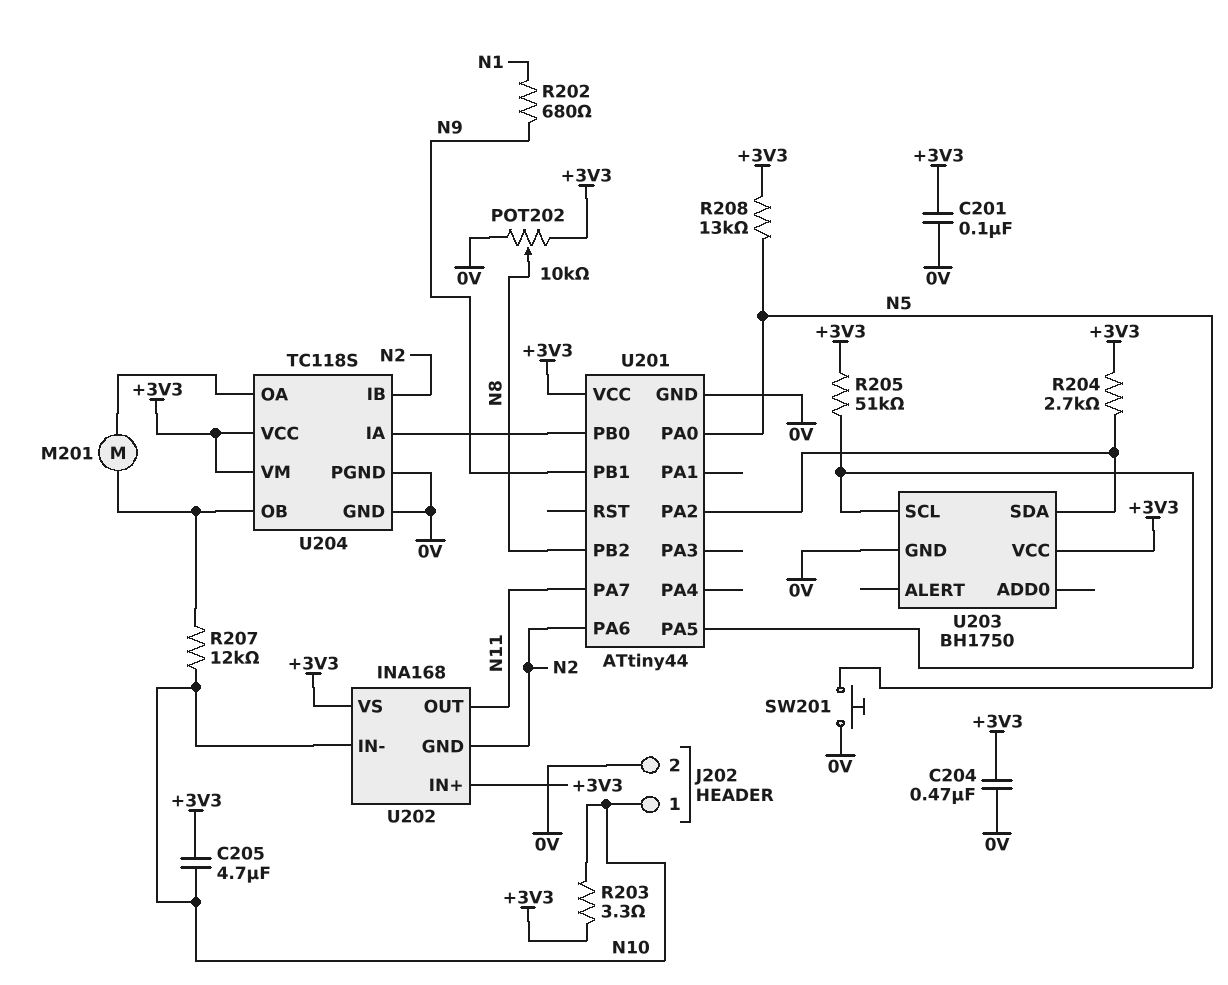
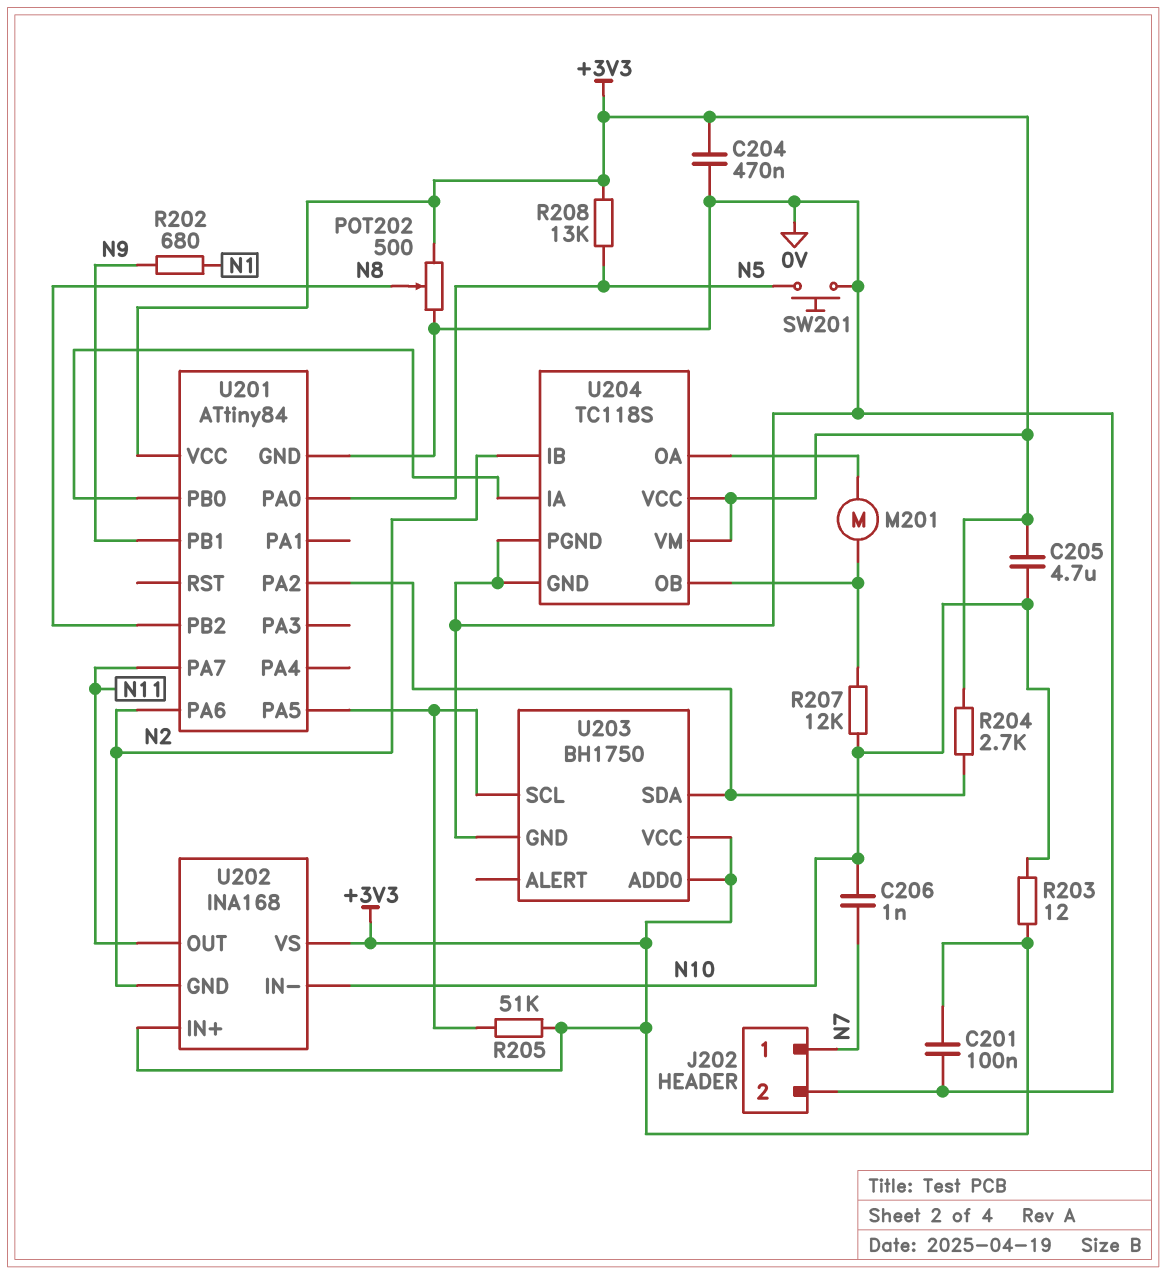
C206: none -> 1nF (N7, N10)
J202 pin 1: N10 -> N7
POT202: 10k (+3V3, 0V, wiper N8) -> 500 (+3V3, 0V, wiper N8)
R203: 3.3 (+3V3, N10) -> 12 (+3V3, N10)
U201: ATtiny44 -> ATtiny84
U203 pin ADD0: none -> +3V3

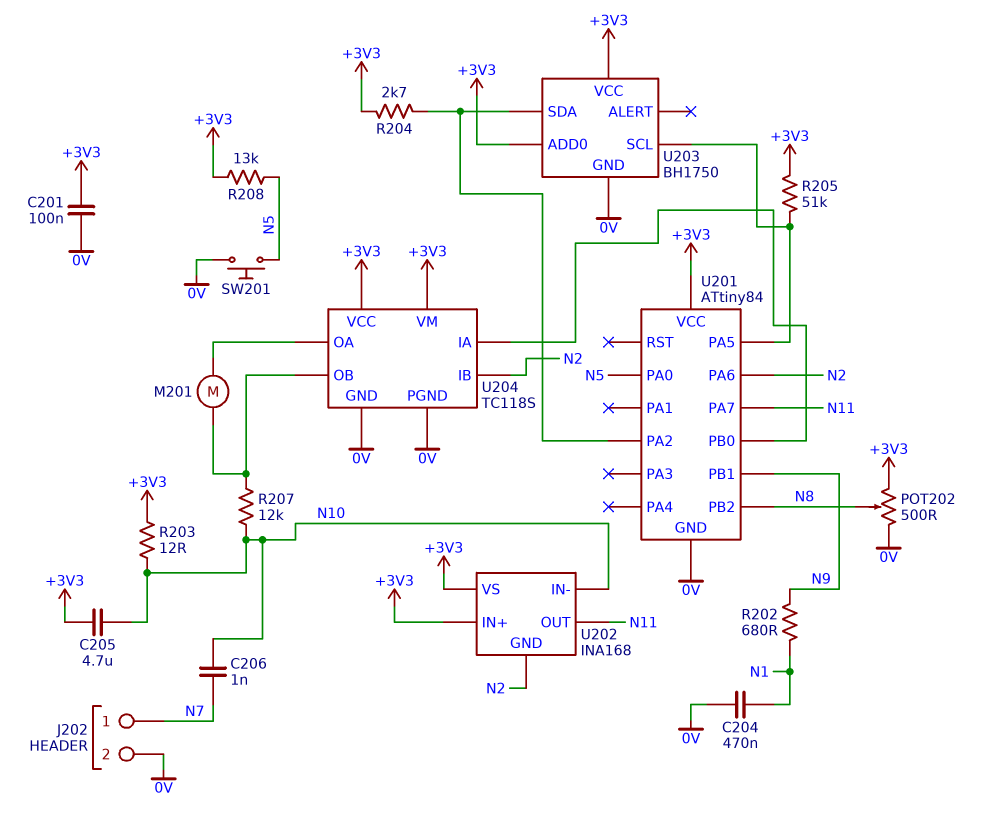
C204: 470nF (+3V3, 0V) -> 470nF (0V, N1)

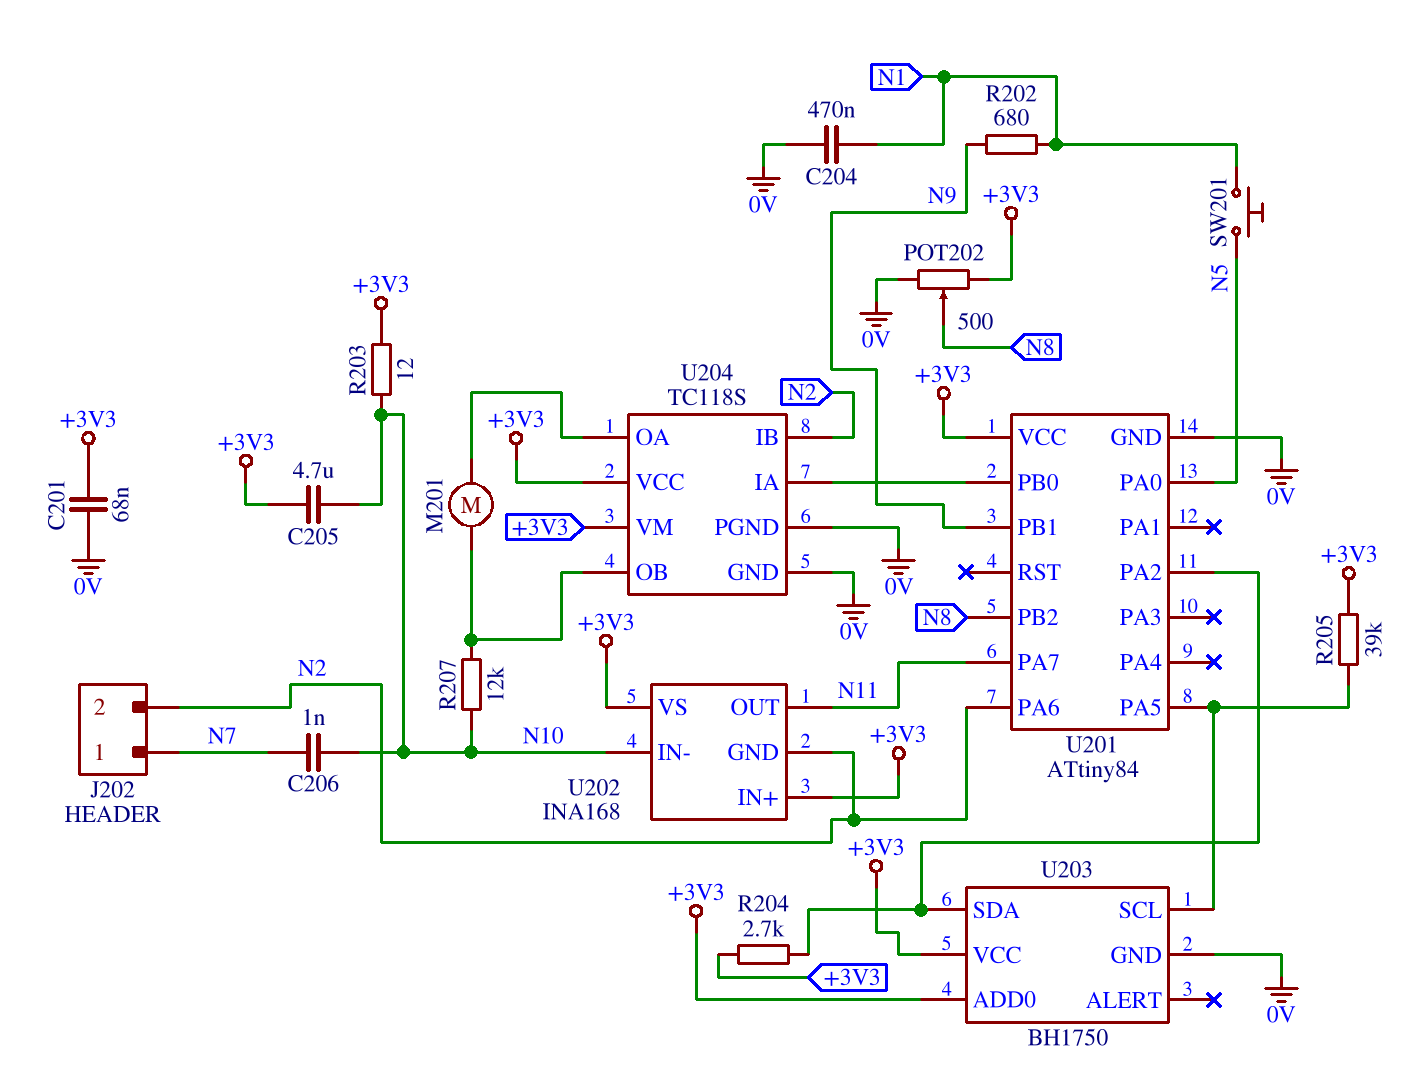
C201: 100nF (+3V3, 0V) -> 68nF (+3V3, 0V)
J202 pin 2: 0V -> N2
R205: 51k (+3V3, U201/PA5) -> 39k (+3V3, U201/PA5)
R208: 13k (+3V3, N5) -> none
SW201: button (0V, N5) -> button (N1, N5)

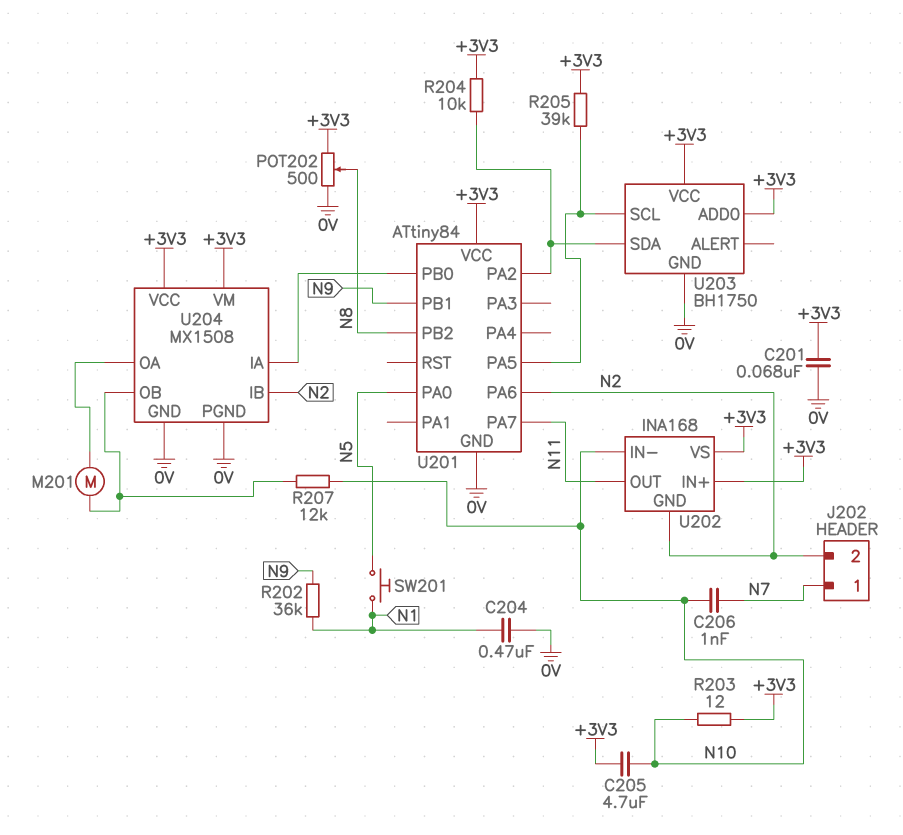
R202: 680 (N1, N9) -> 36k (N1, N9)
R204: 2.7k (+3V3, U201/PA2) -> 10k (+3V3, U201/PA2)
U204: TC118S -> MX1508

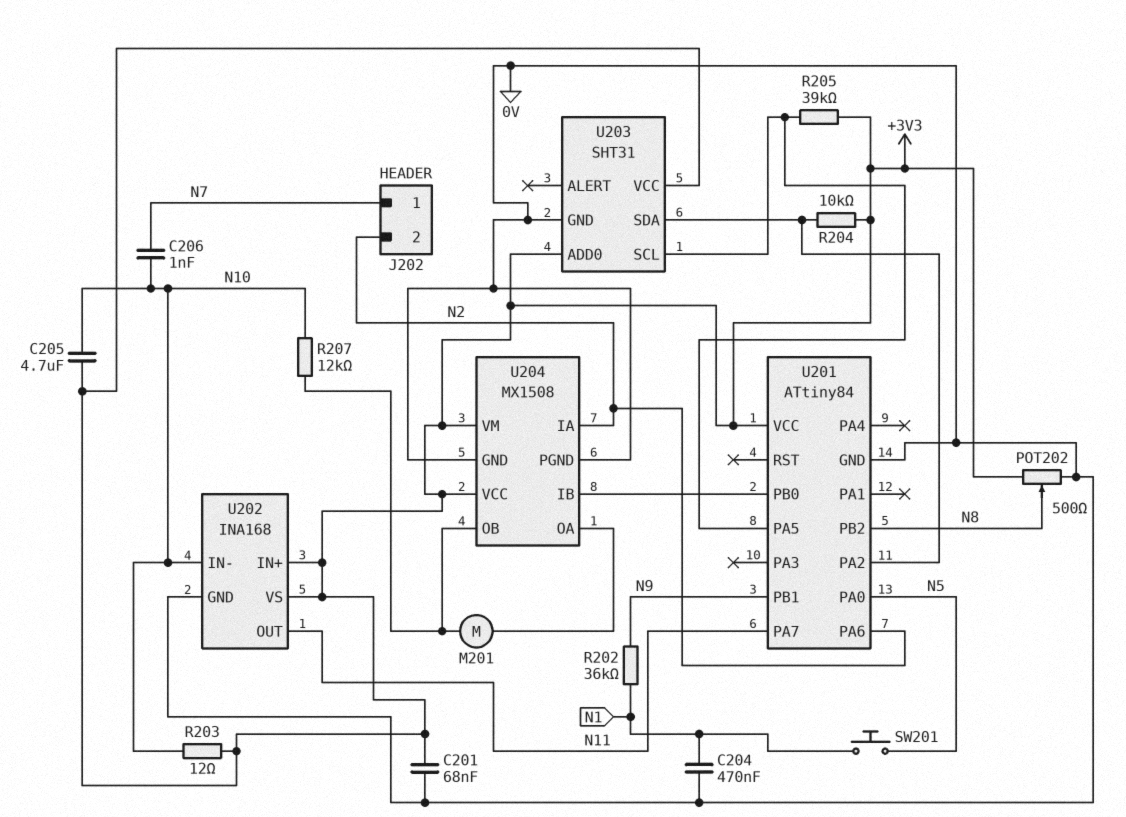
U202 pin GND: N2 -> 0V
U203: BH1750 -> SHT31
U204 pin IA: U201/PB0 -> N2
U204 pin IB: N2 -> U201/PB0

